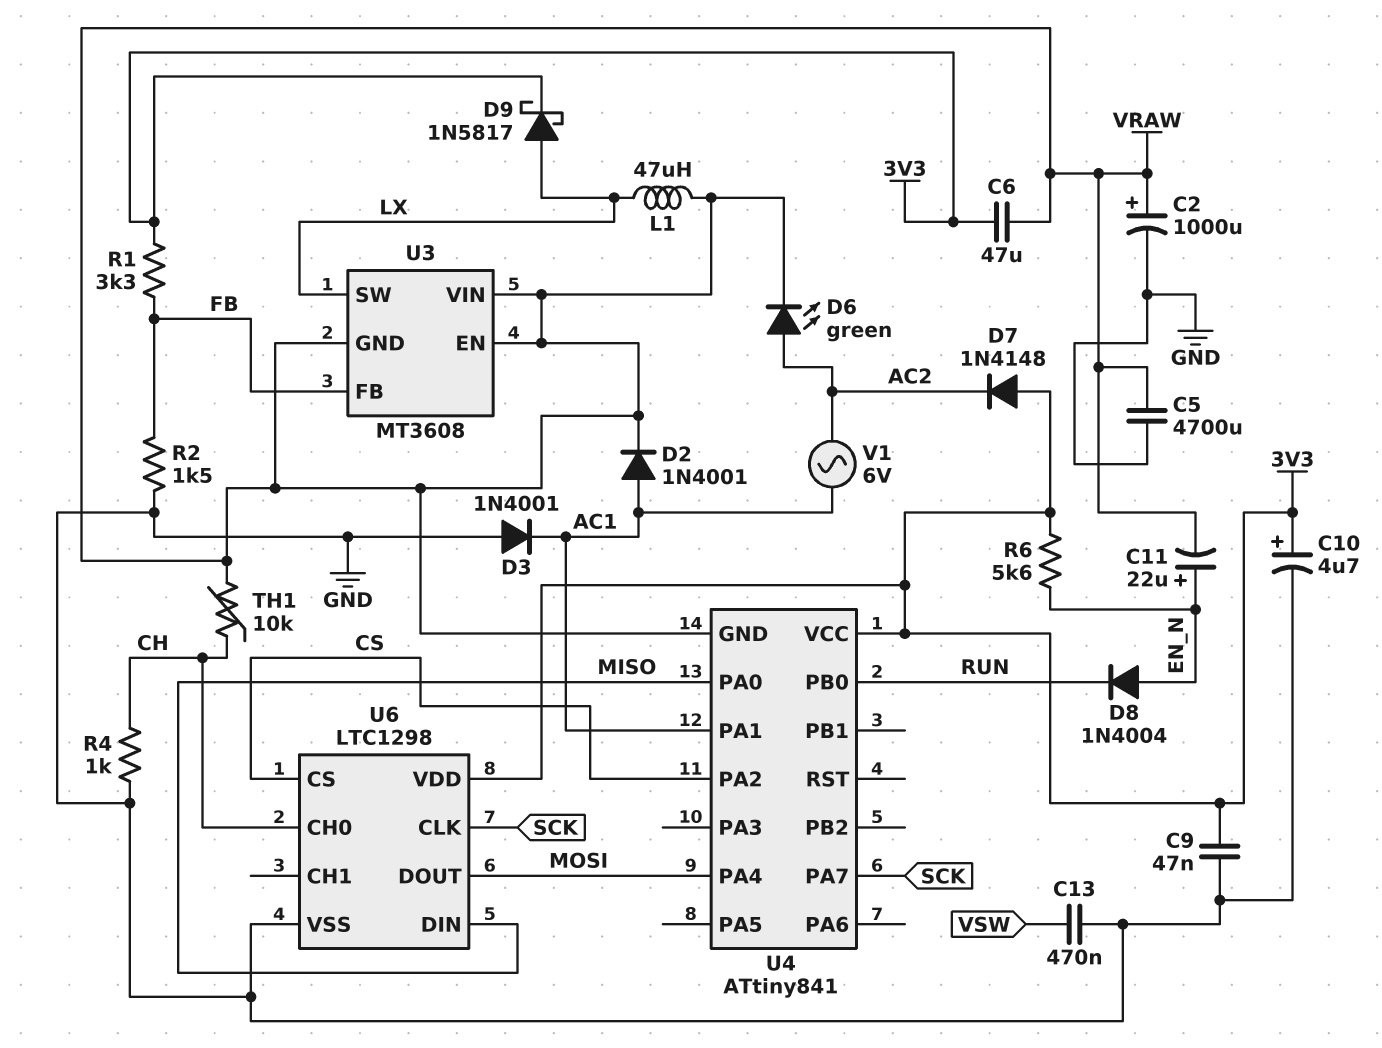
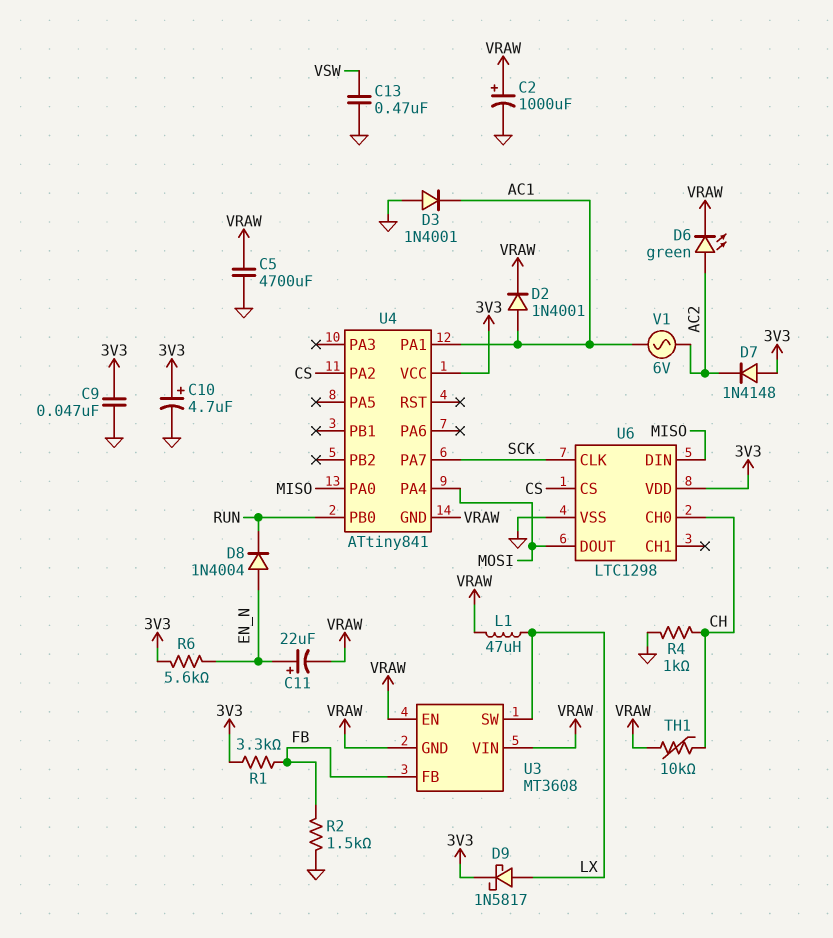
C6: 47uF (3V3, VRAW) -> none

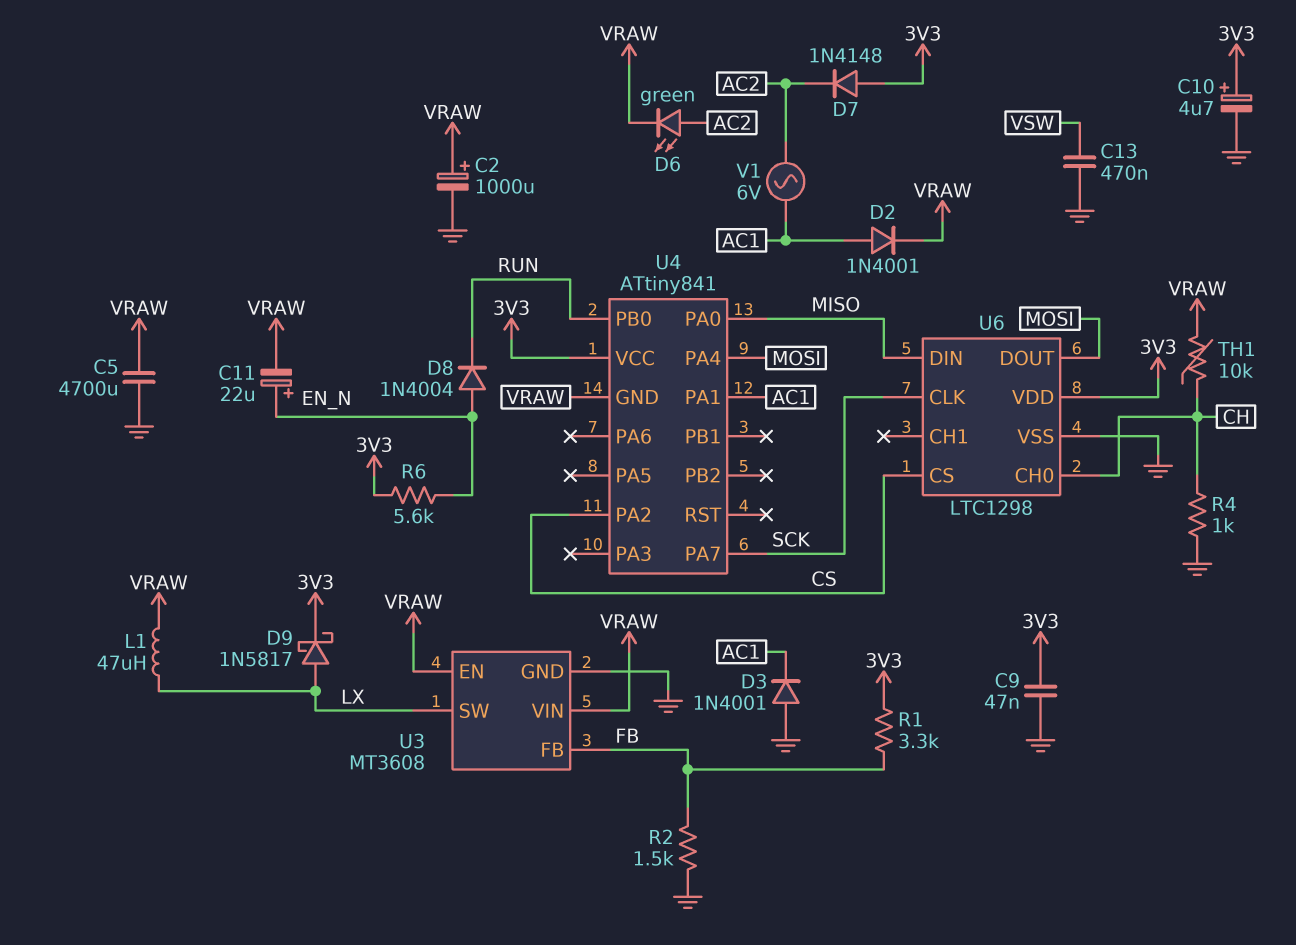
U3 pin GND: VRAW -> GND

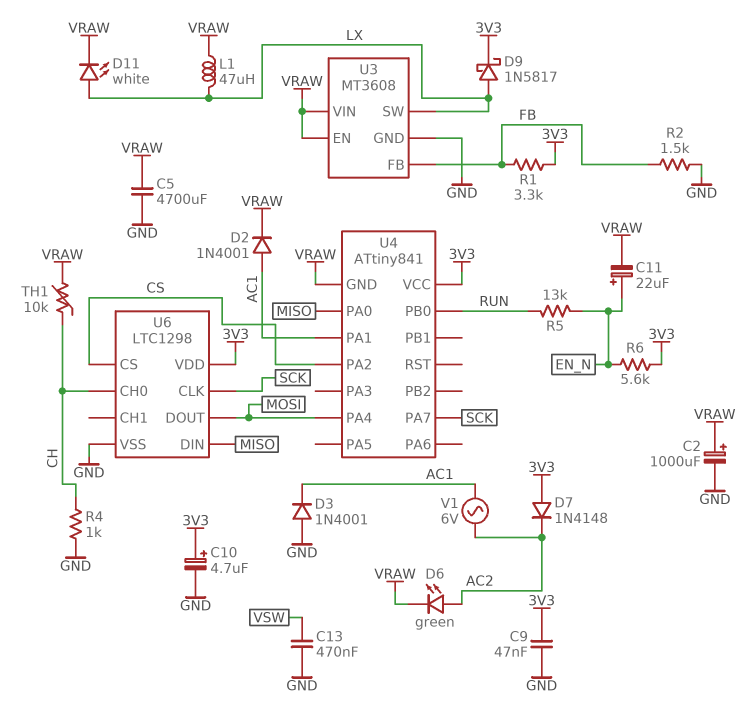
D8: diode 1N4004 (A EN_N, K RUN) -> none
D11: none -> LED white (A LX, K VRAW)
R5: none -> 13k (EN_N, RUN)

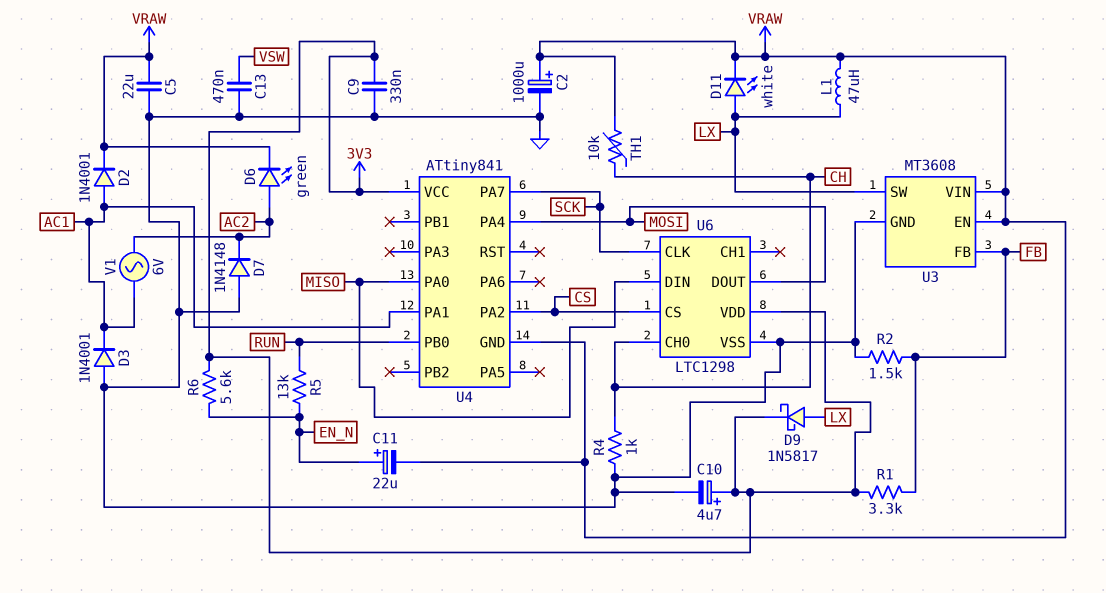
C5: 4700uF (GND, VRAW) -> 22uF (GND, VRAW)
C9: 47nF (3V3, GND) -> 330nF (3V3, GND)
D7: diode 1N4148 (A 3V3, K AC2) -> diode 1N4148 (A GND, K AC2)

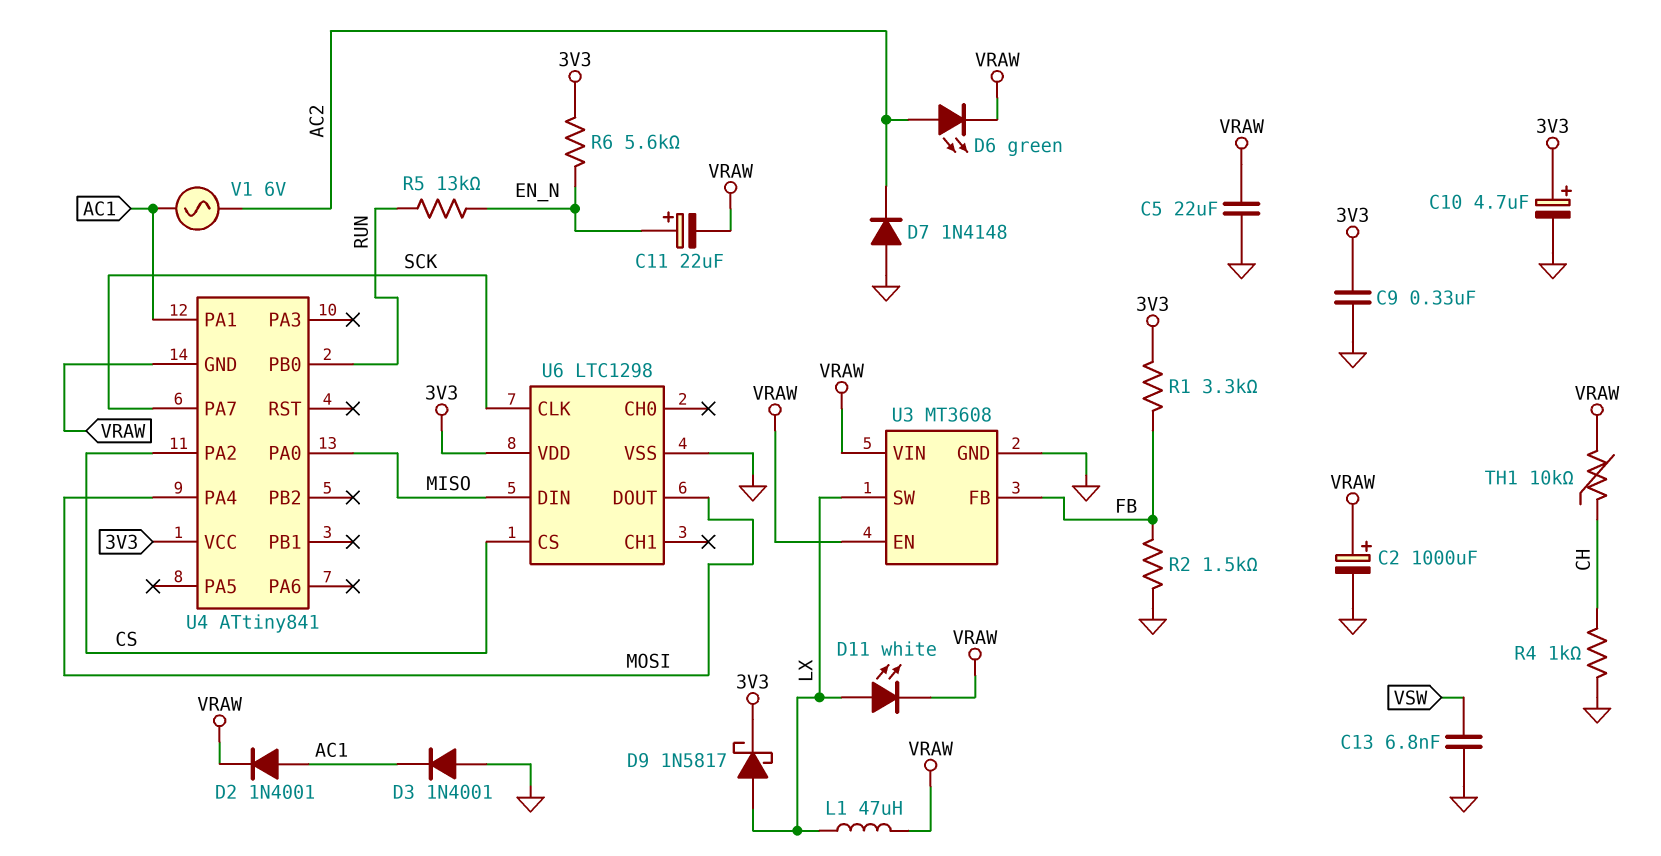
C13: 470nF (GND, VSW) -> 6.8nF (GND, VSW)
U6 pin CH0: CH -> none

